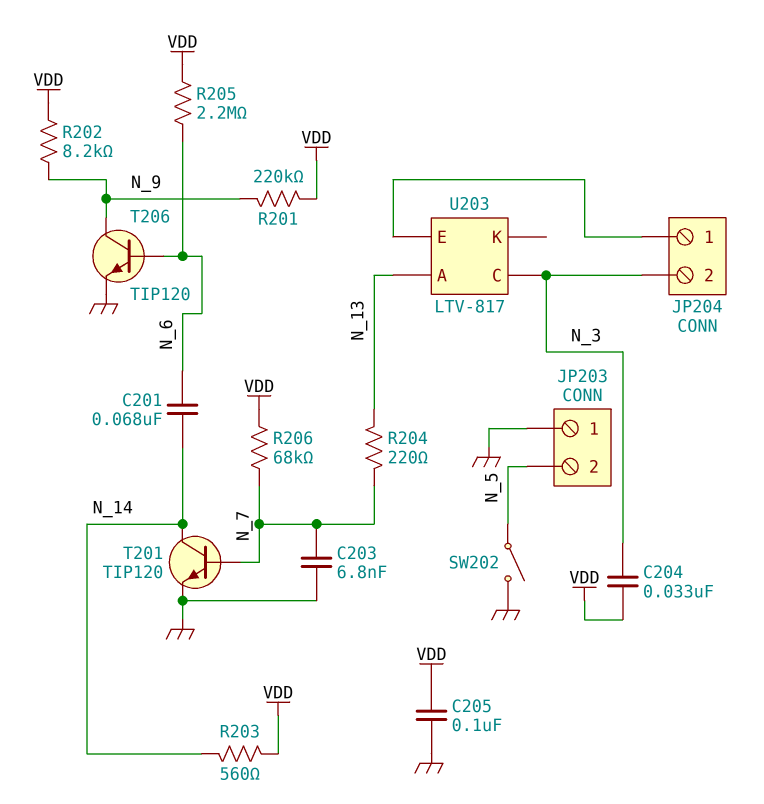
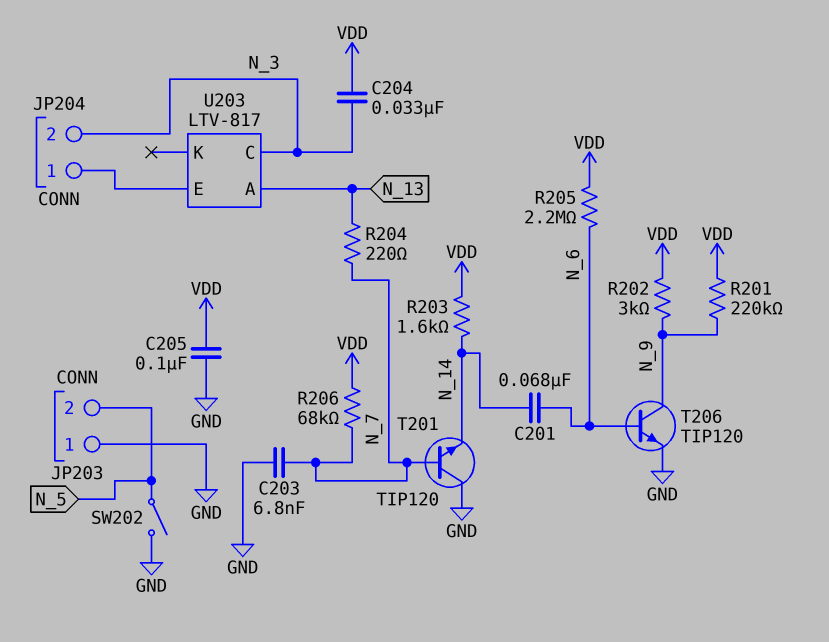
R202: 8.2k (N_9, VDD) -> 3k (N_9, VDD)
R203: 560 (N_14, VDD) -> 1.6k (N_14, VDD)
T201: NPN TIP120 (B N_7, C N_14, E GND) -> NPN TIP120 (B N_7, C GND, E N_14)

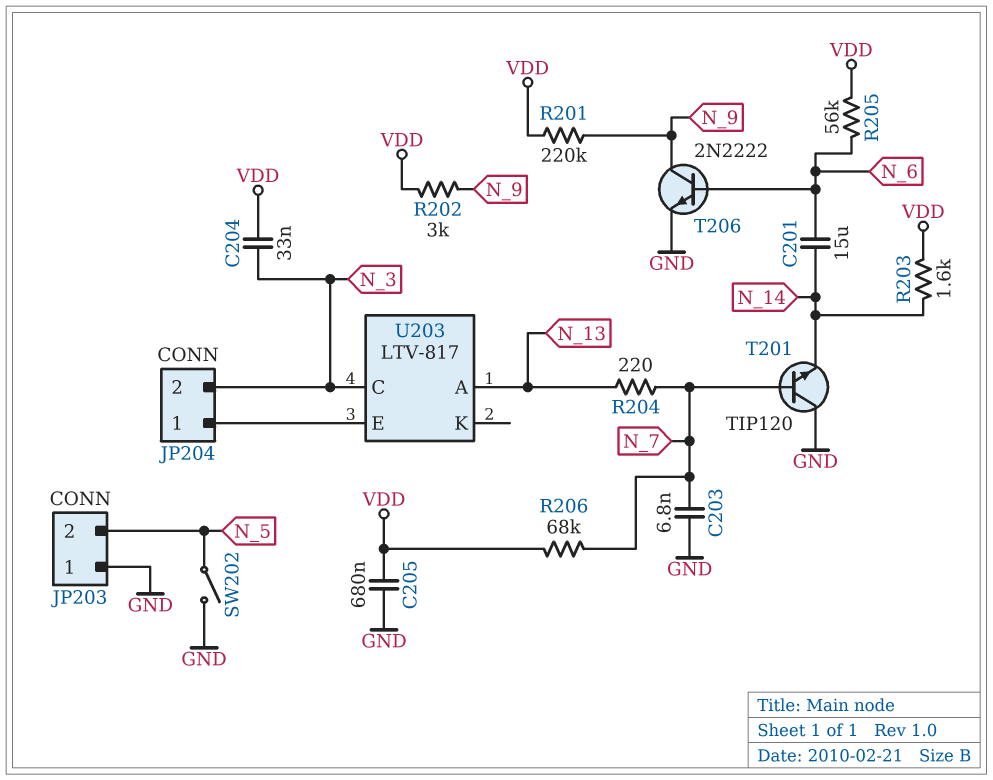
C201: 68nF (N_6, N_14) -> 15uF (N_6, N_14)
C205: 100nF (GND, VDD) -> 680nF (GND, VDD)
R205: 2.2M (N_6, VDD) -> 56k (N_6, VDD)
T206: NPN TIP120 (B N_6, C N_9, E GND) -> NPN 2N2222 (B N_6, C N_9, E GND)

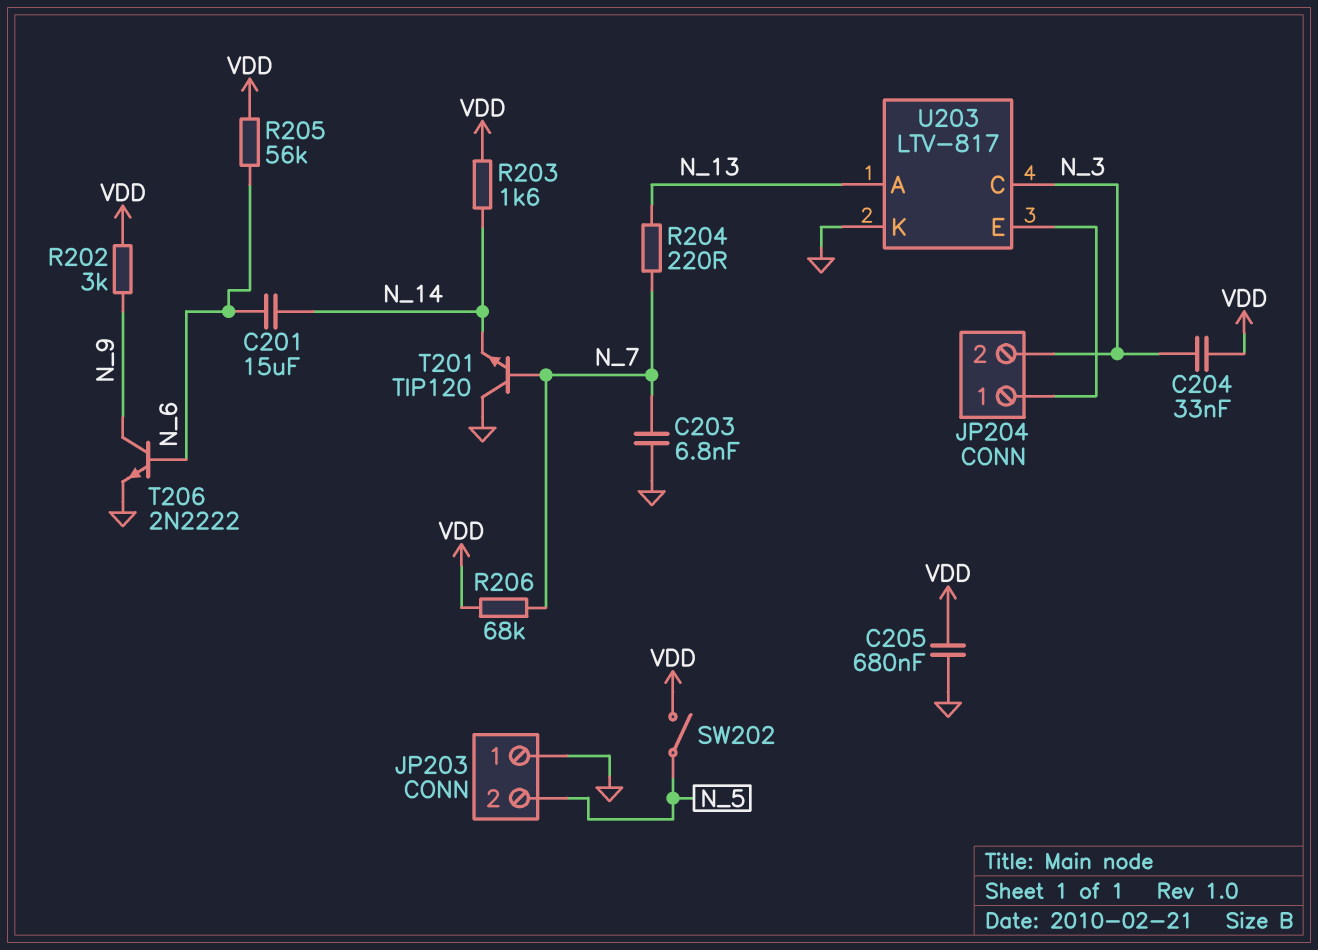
R201: 220k (N_9, VDD) -> none
SW202: switch (GND, N_5) -> switch (N_5, VDD)
U203 pin K: none -> GND

